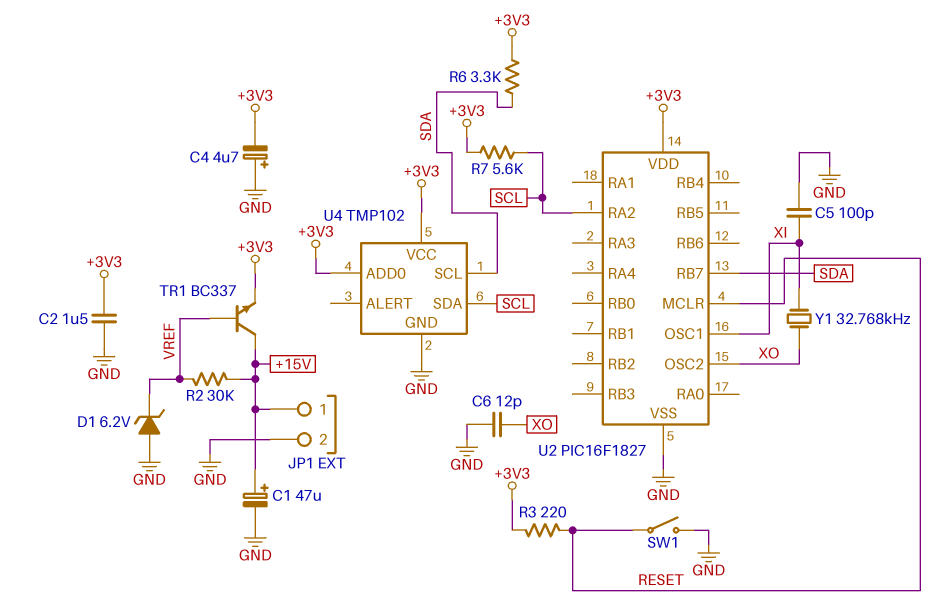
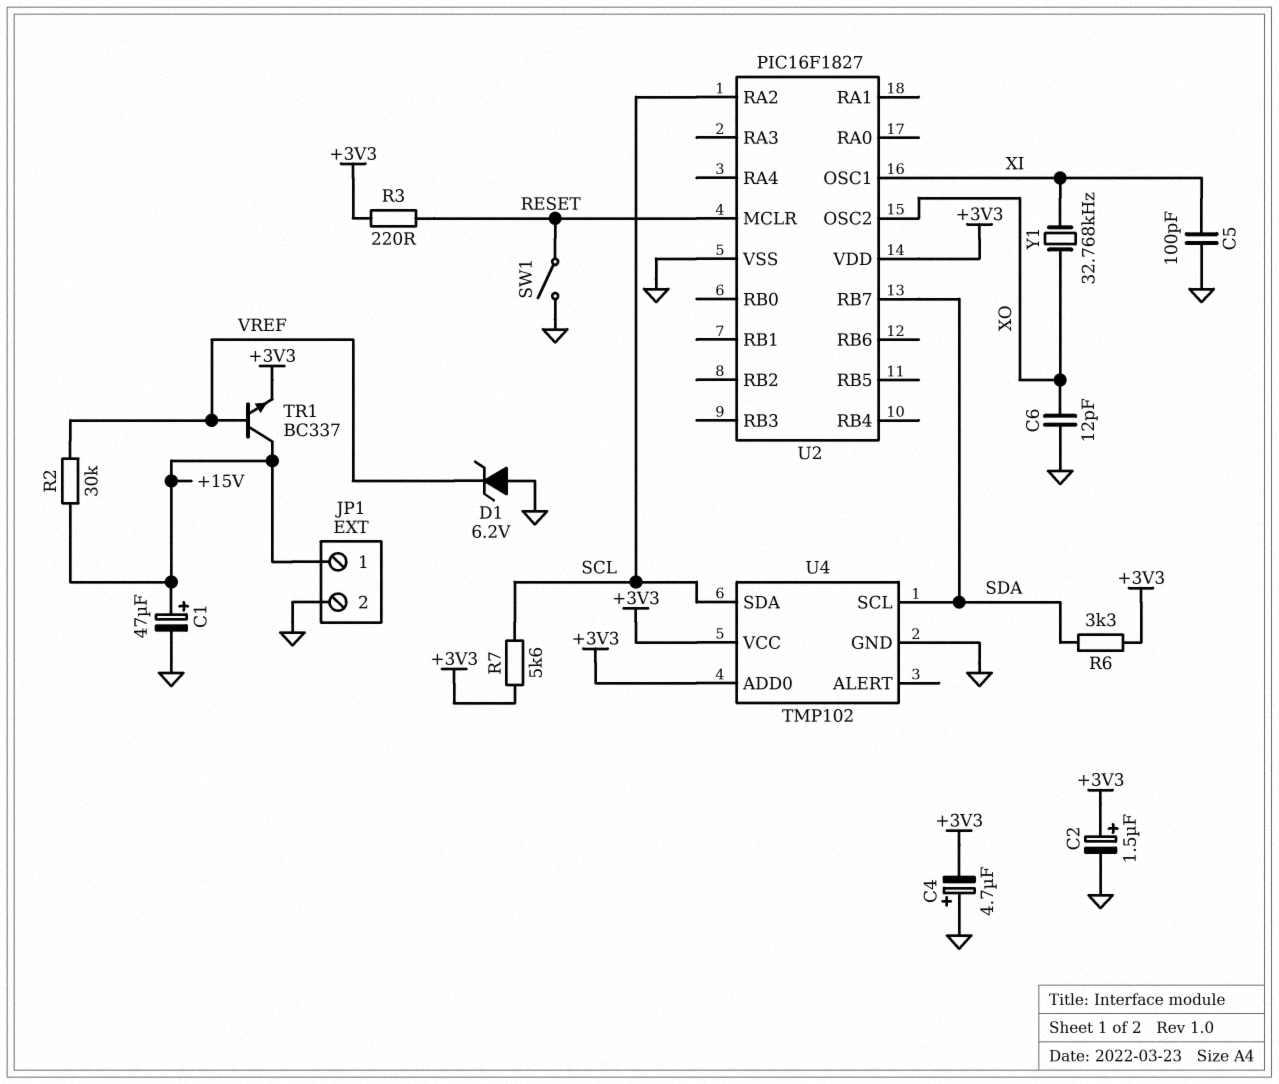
C2: 1.5uF (+3V3, GND) -> 1.5uF (plus +3V3, minus GND)

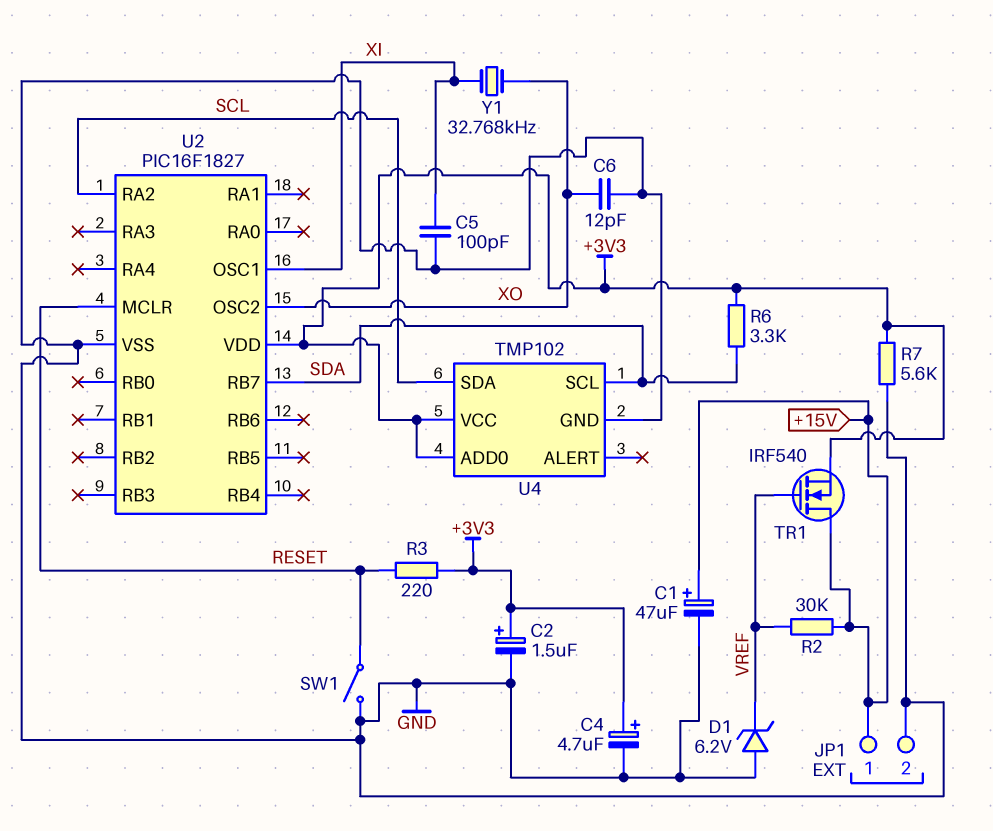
C4: 4.7uF (plus GND, minus +3V3) -> 4.7uF (plus +3V3, minus GND)
R7: 5.6k (+3V3, SCL) -> 5.6k (+3V3, GND)
TR1: NPN BC337 (B VREF, C +15V, E +3V3) -> NMOS IRF540 (G VREF, D +15V, S +3V3)

